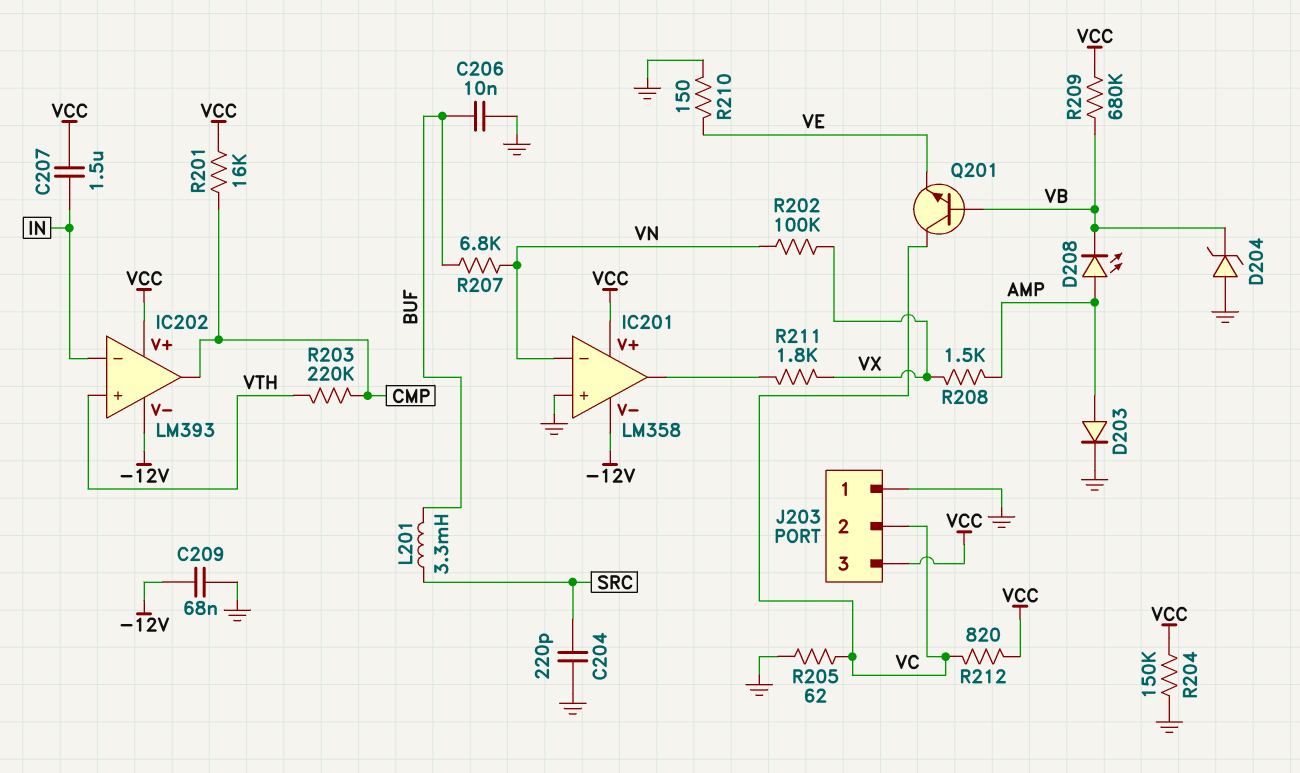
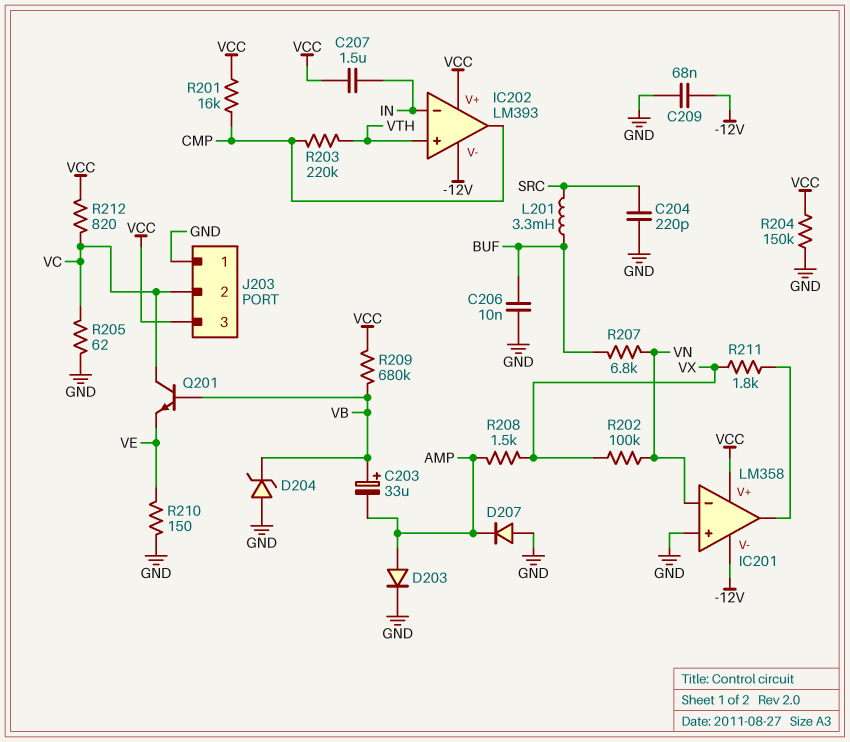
C203: none -> 33uF (plus VB, minus AMP)
D207: none -> diode (A GND, K AMP)
D208: LED (A AMP, K VB) -> none

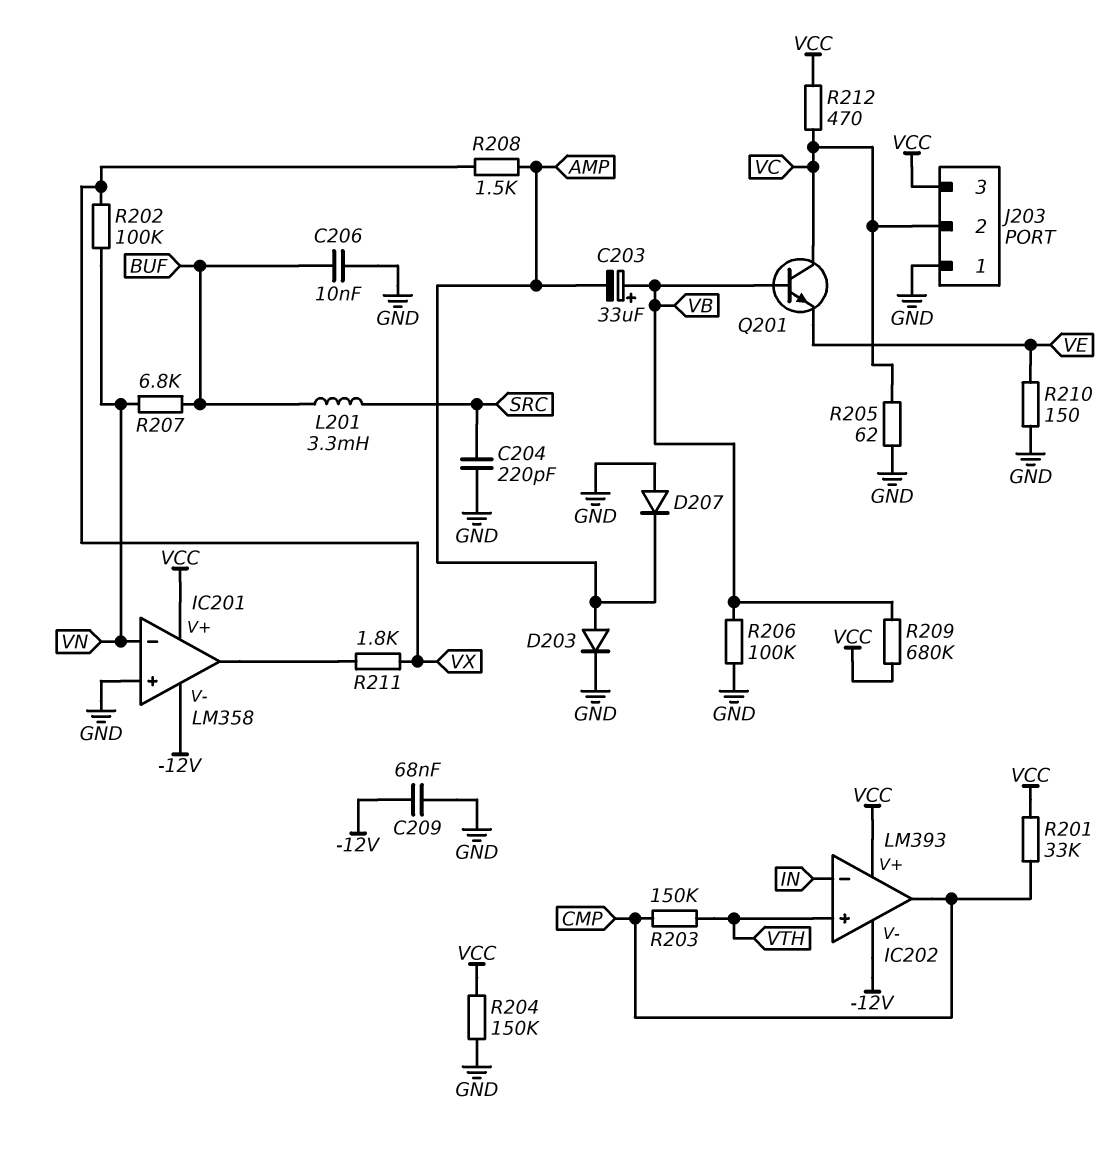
C207: 1.5uF (IN, VCC) -> none
D204: zener (A GND, K VB) -> none
R201: 16k (CMP, VCC) -> 33k (CMP, VCC)
R203: 220k (CMP, VTH) -> 150k (CMP, VTH)
R206: none -> 100k (GND, VB)
R212: 820 (VC, VCC) -> 470 (VC, VCC)

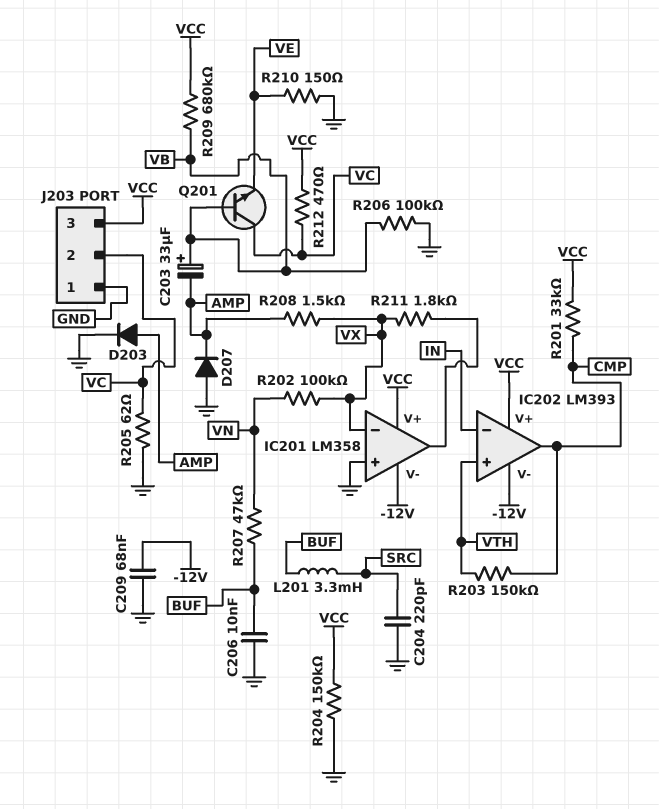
IC201 pin in-: VN -> VX
R207: 6.8k (BUF, VN) -> 47k (BUF, VN)

